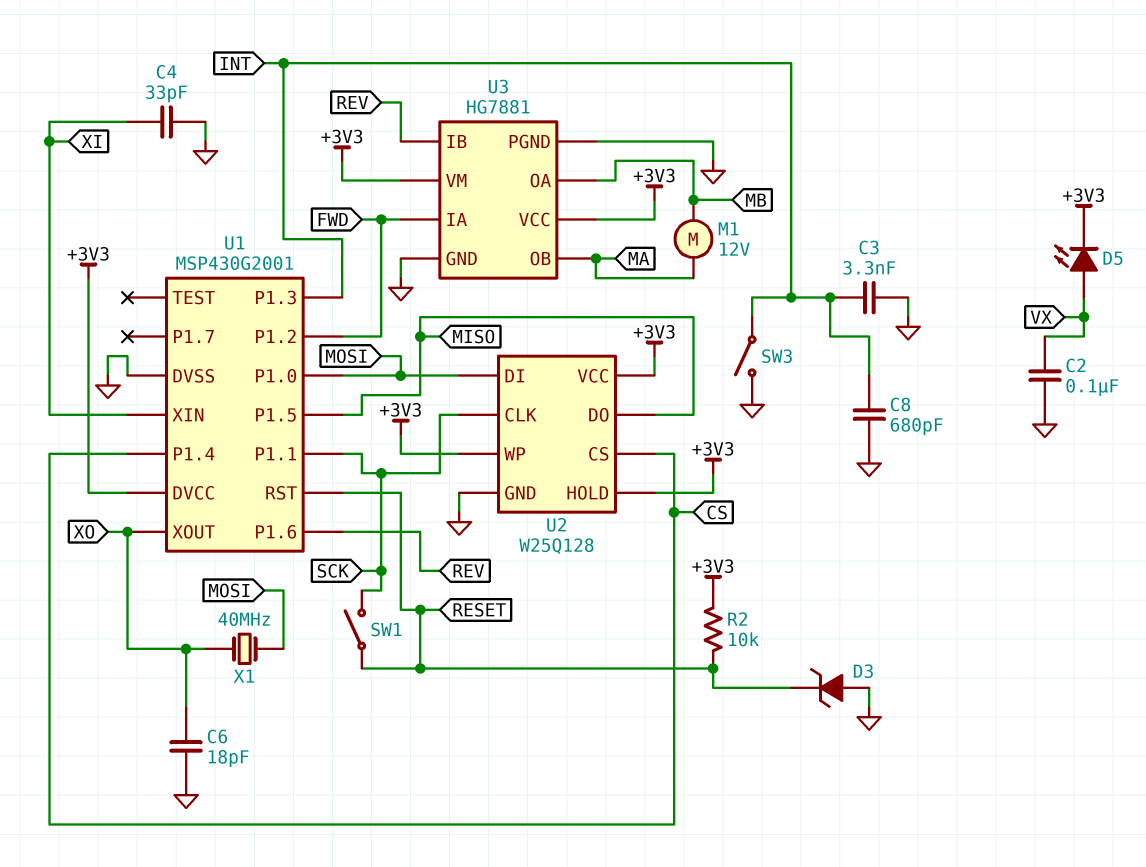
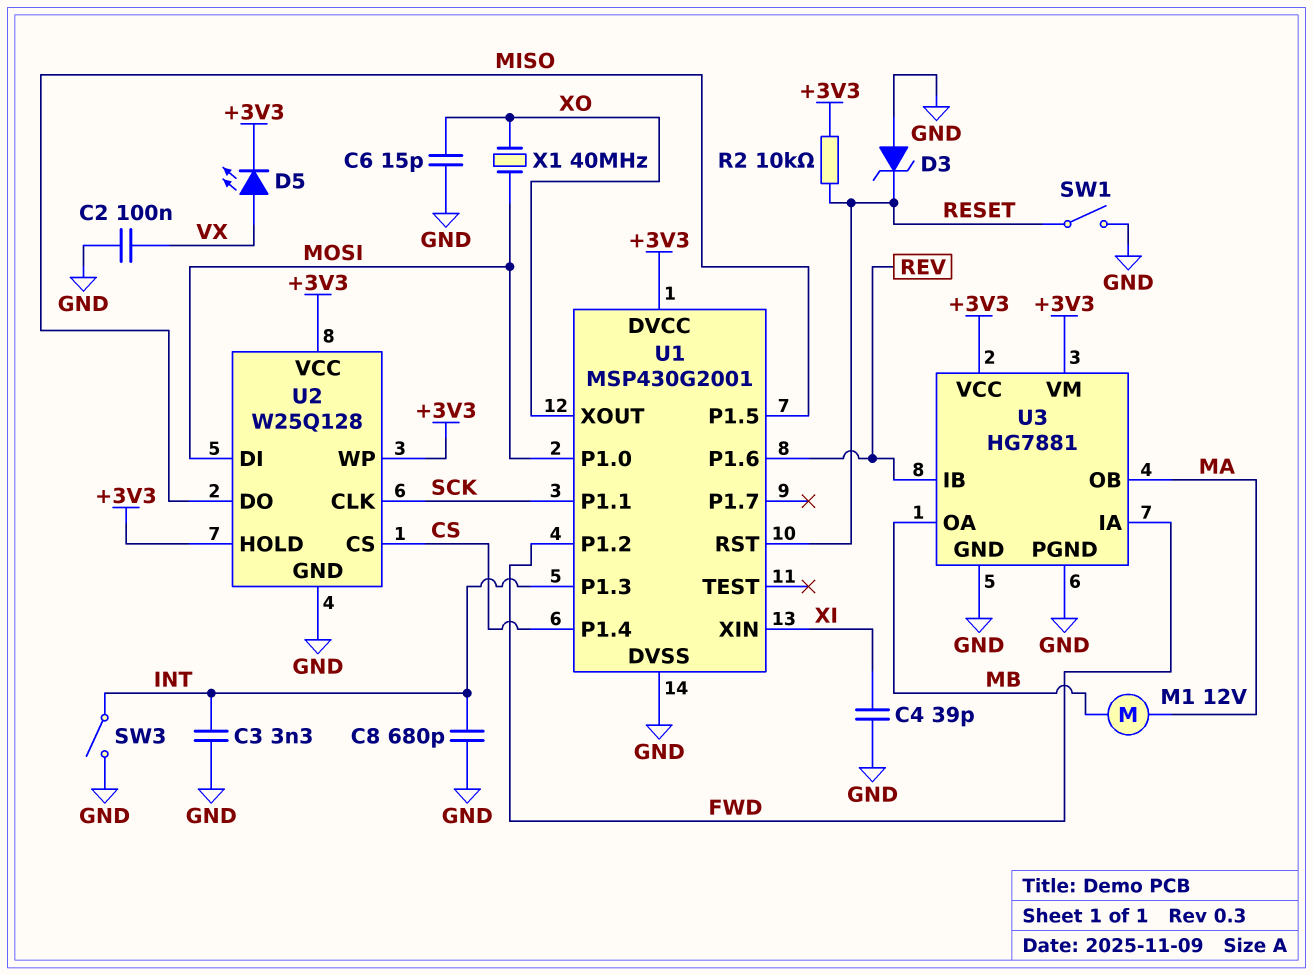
C4: 33pF (GND, XI) -> 39pF (GND, XI)
C6: 18pF (GND, XO) -> 15pF (GND, XO)
SW1: switch (RESET, SCK) -> switch (GND, RESET)

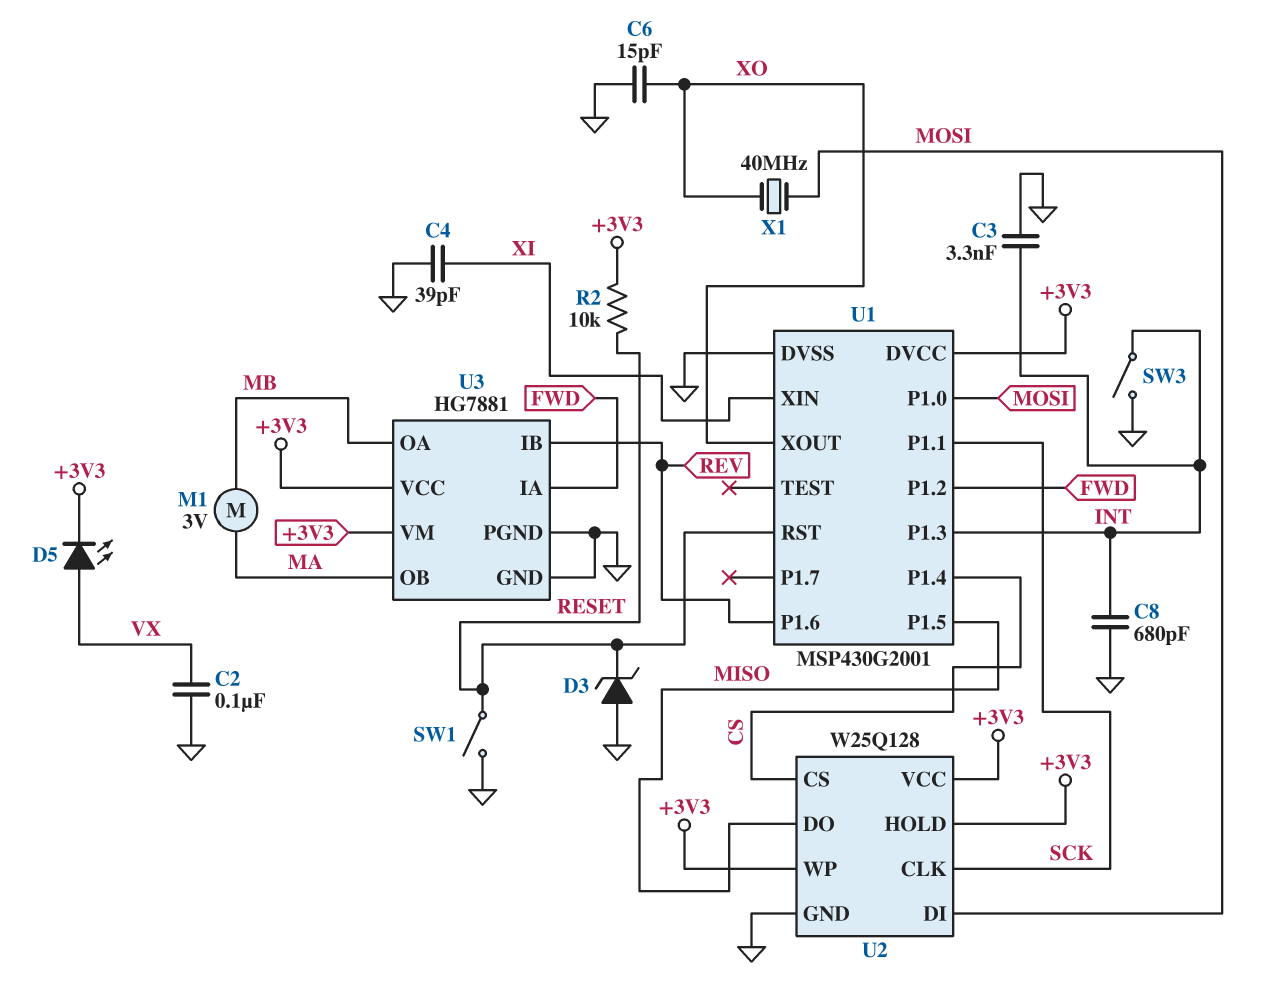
M1: motor 12V (MA, MB) -> motor 3V (MA, MB)

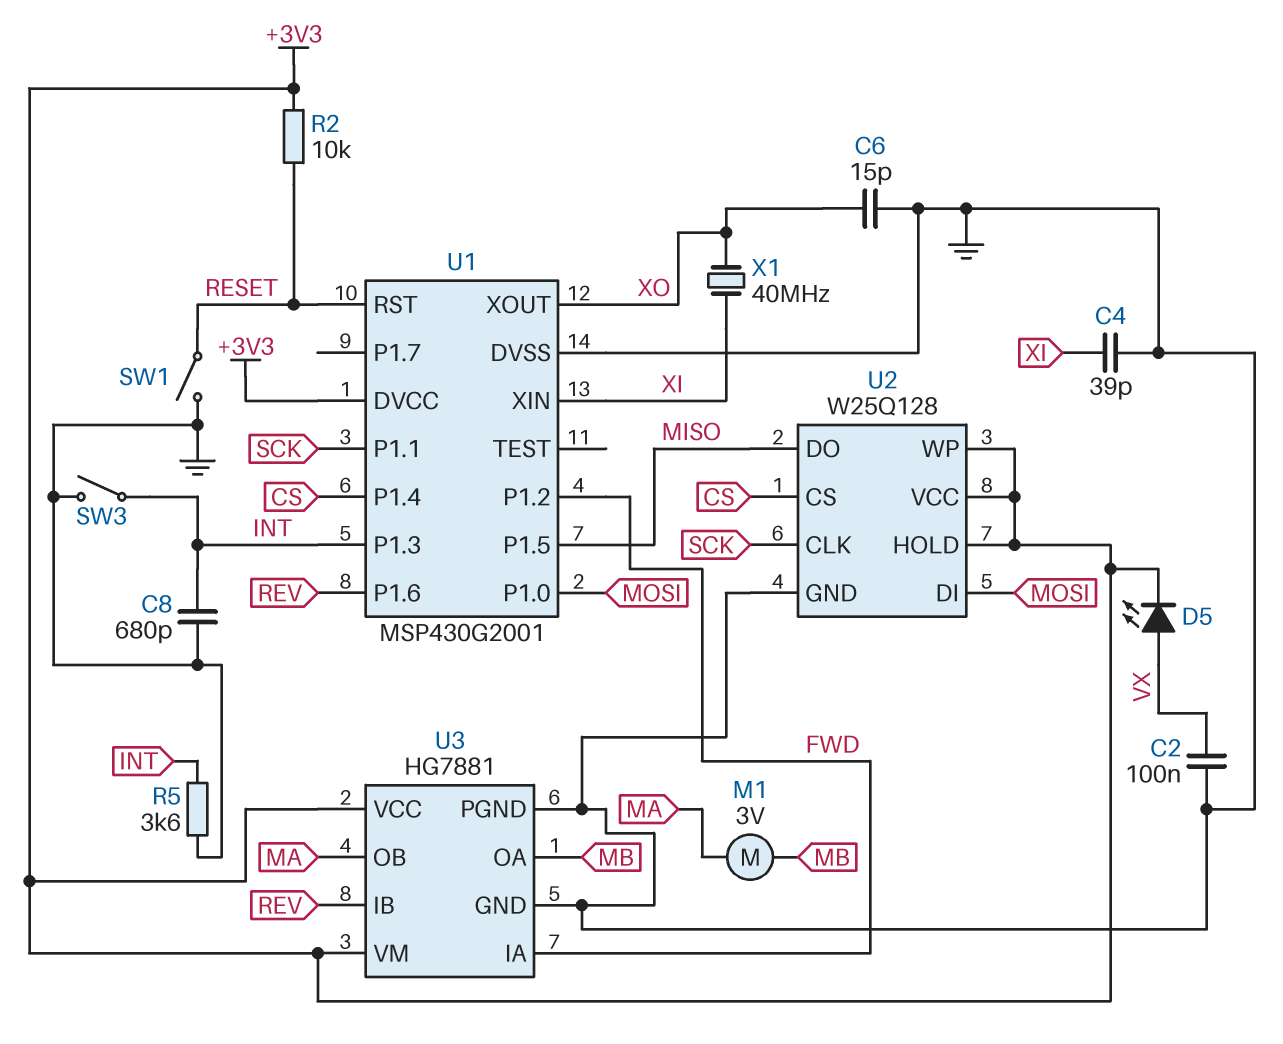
C3: 3.3nF (GND, INT) -> none
D3: zener (A GND, K RESET) -> none
R5: none -> 3.6k (GND, INT)
X1: 40MHz (MOSI, XO) -> 40MHz (XI, XO)

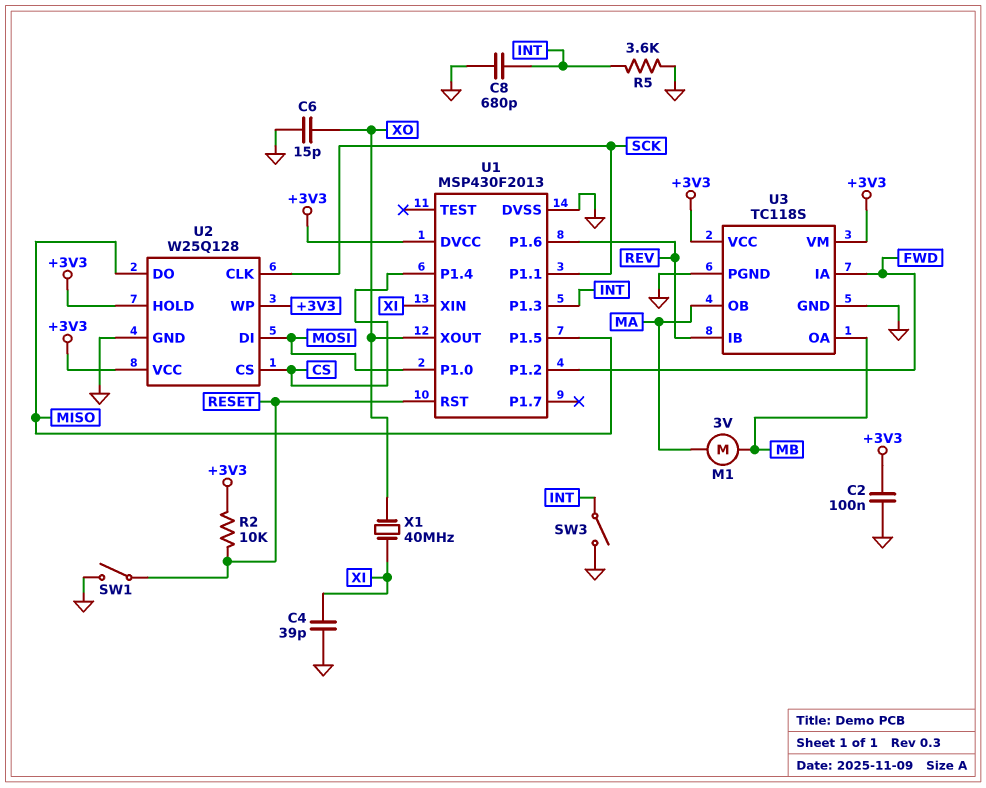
C2: 100nF (GND, VX) -> 100nF (+3V3, GND)
D5: LED (A VX, K +3V3) -> none
U1: MSP430G2001 -> MSP430F2013
U3: HG7881 -> TC118S

